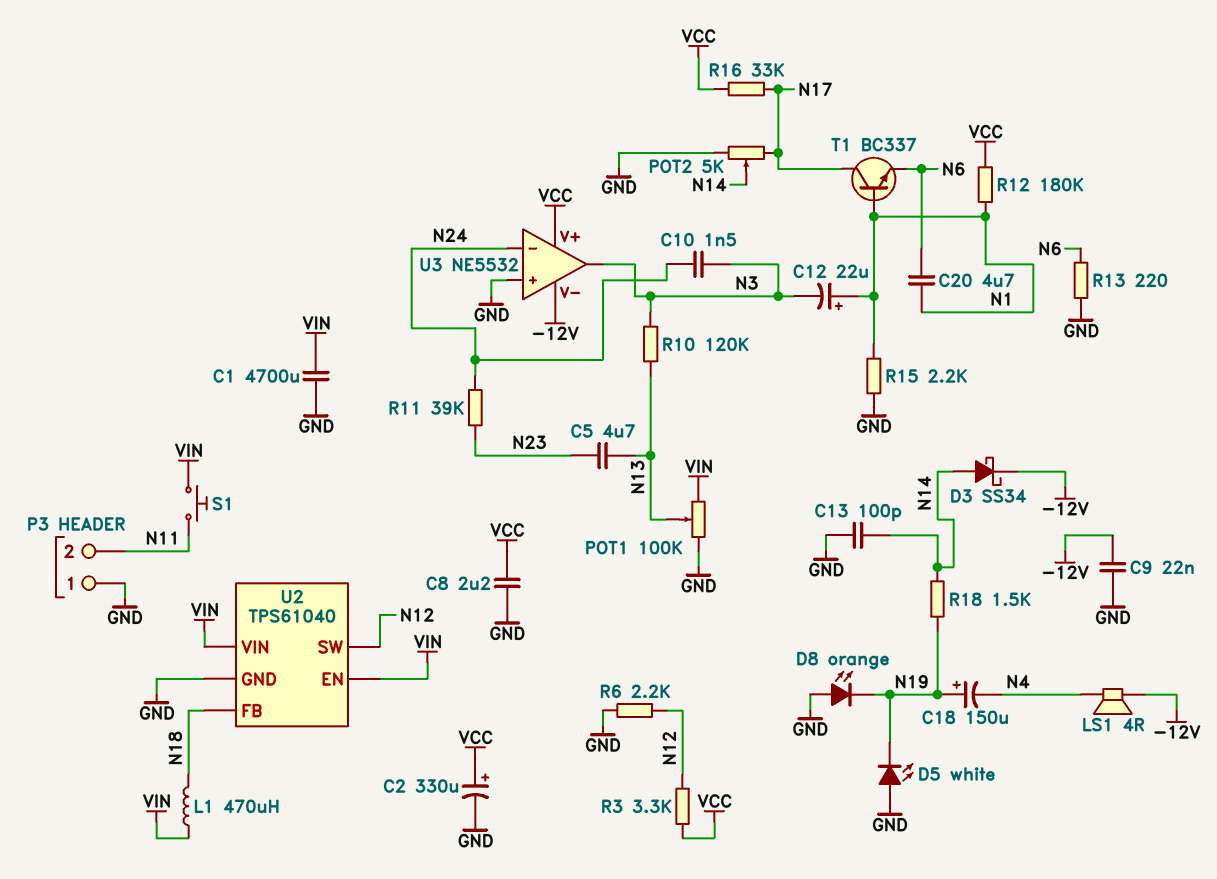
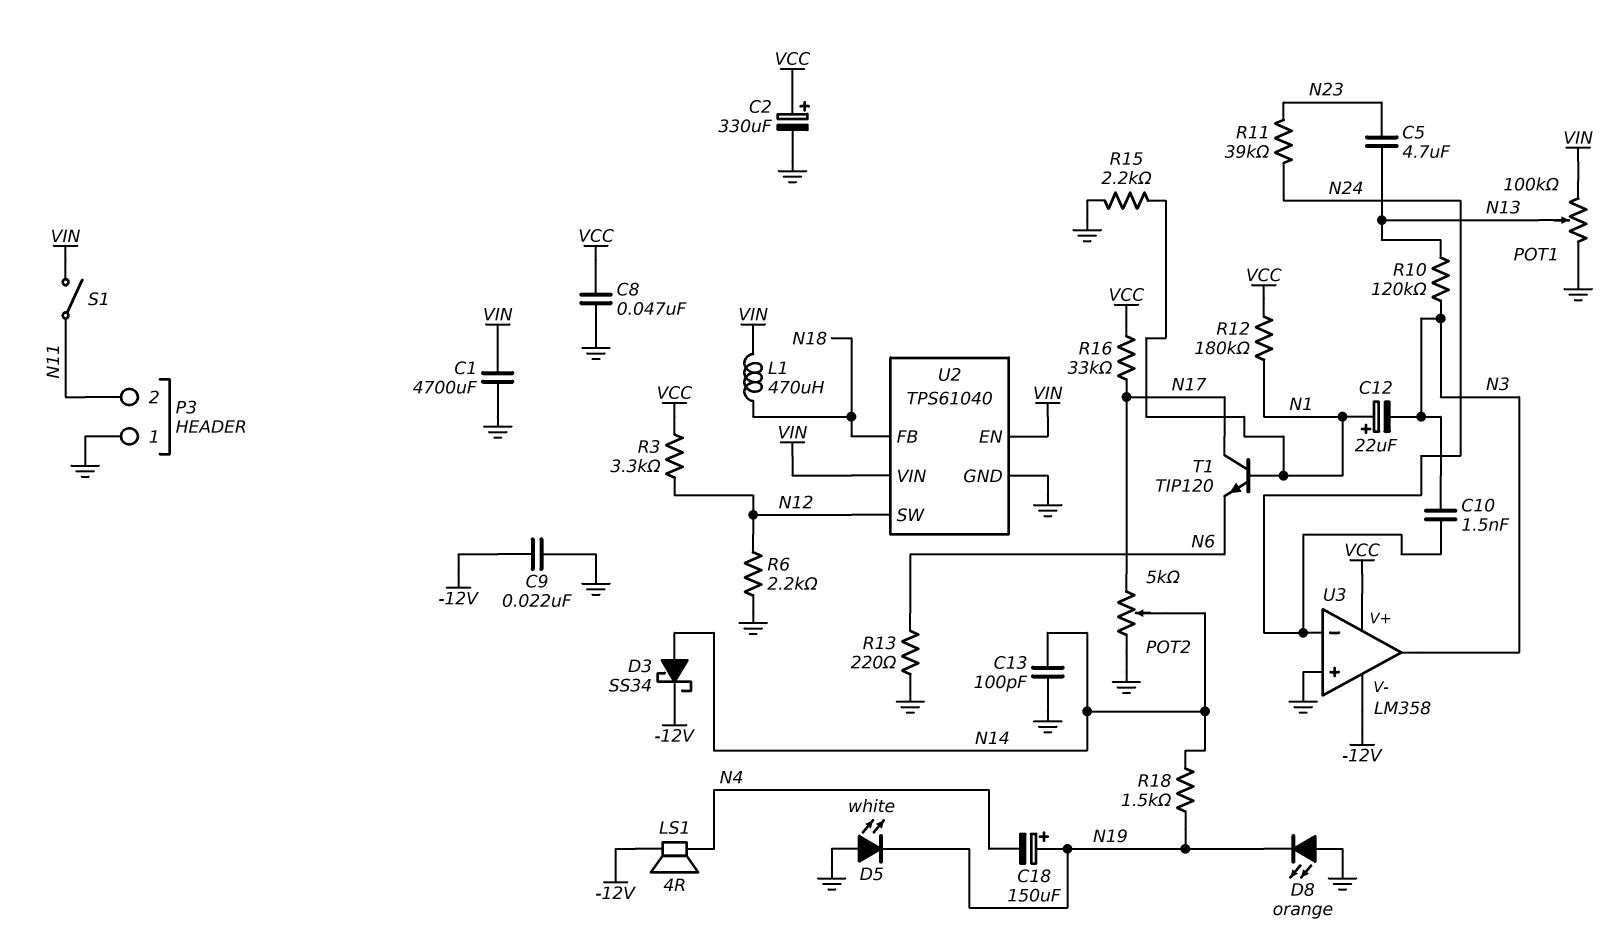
C8: 2.2uF (GND, VCC) -> 47nF (GND, VCC)
C20: 4.7uF (N1, N6) -> none
S1: button (N11, VIN) -> switch (N11, VIN)
T1: NPN BC337 (B N1, C N17, E N6) -> NPN TIP120 (B N1, C N17, E N6)
U3: NE5532 -> LM358

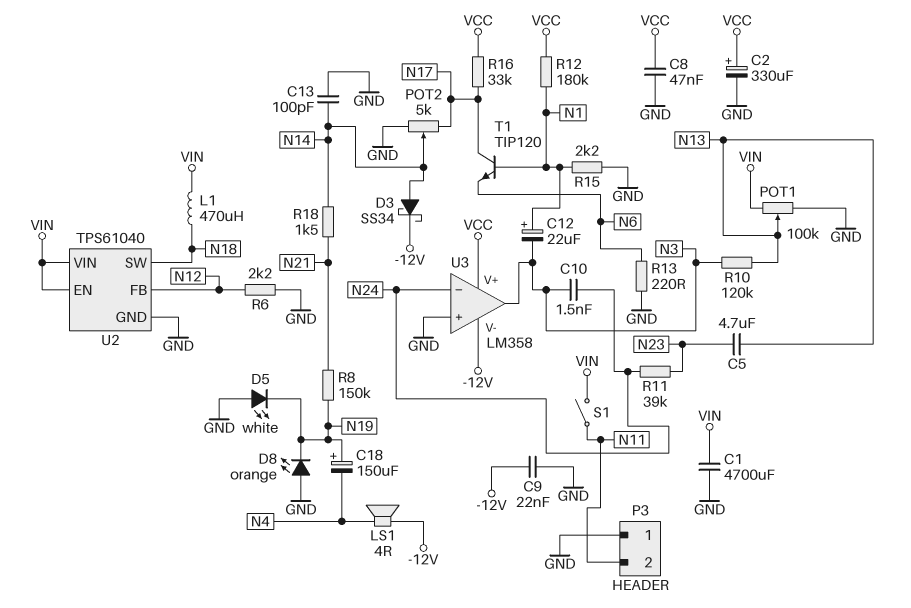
R3: 3.3k (N12, VCC) -> none
R8: none -> 150k (N19, N21)
R18: 1.5k (N14, N19) -> 1.5k (N14, N21)
U2 pin FB: N18 -> N12
U2 pin SW: N12 -> N18

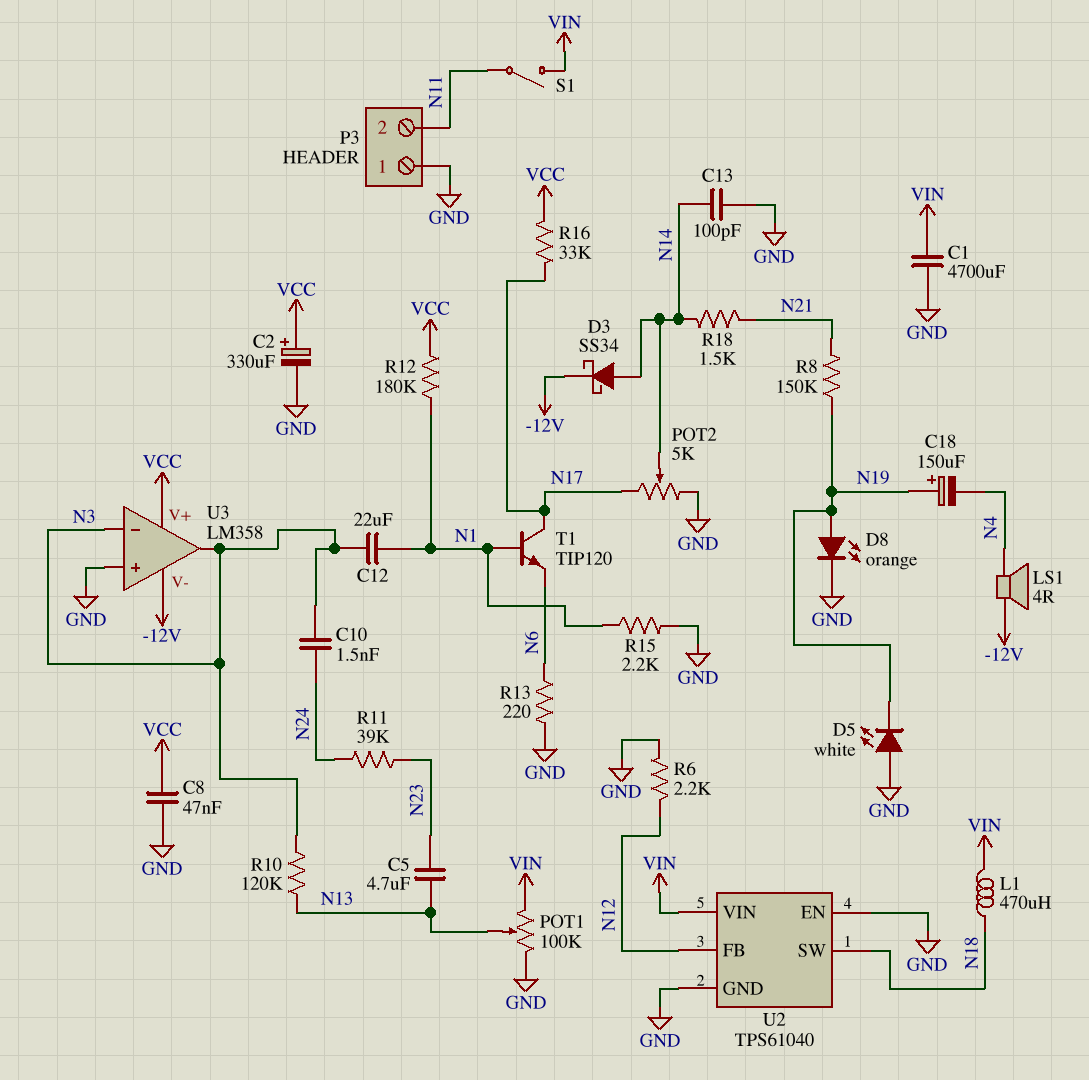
C9: 22nF (-12V, GND) -> none
C12: 22uF (plus N1, minus N3) -> 22uF (N1, N3)
D8: LED orange (A GND, K N19) -> LED orange (A N19, K GND)
U2 pin EN: VIN -> GND
U3 pin in-: N24 -> N3

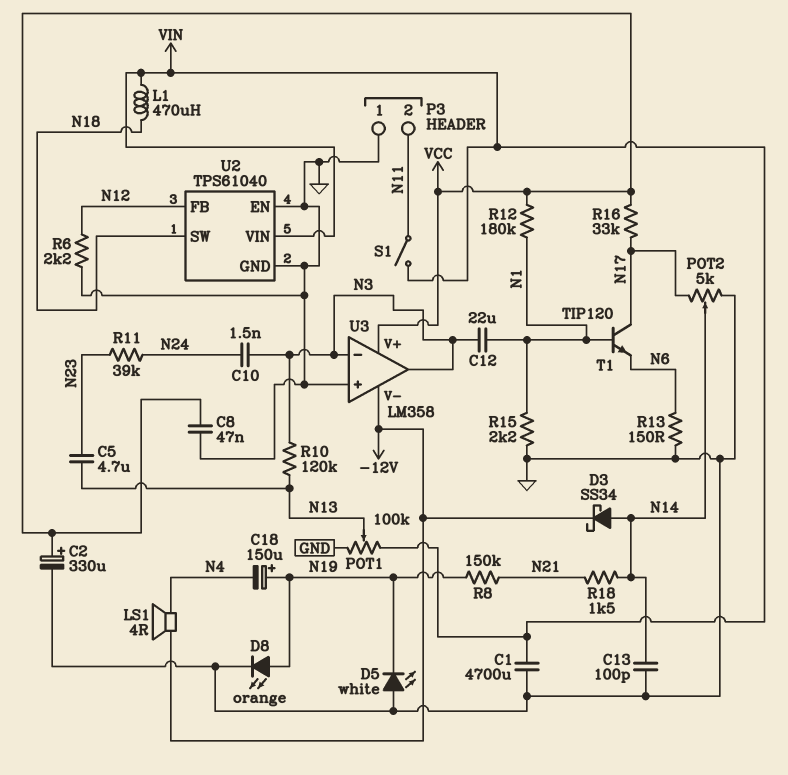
R13: 220 (GND, N6) -> 150 (GND, N6)

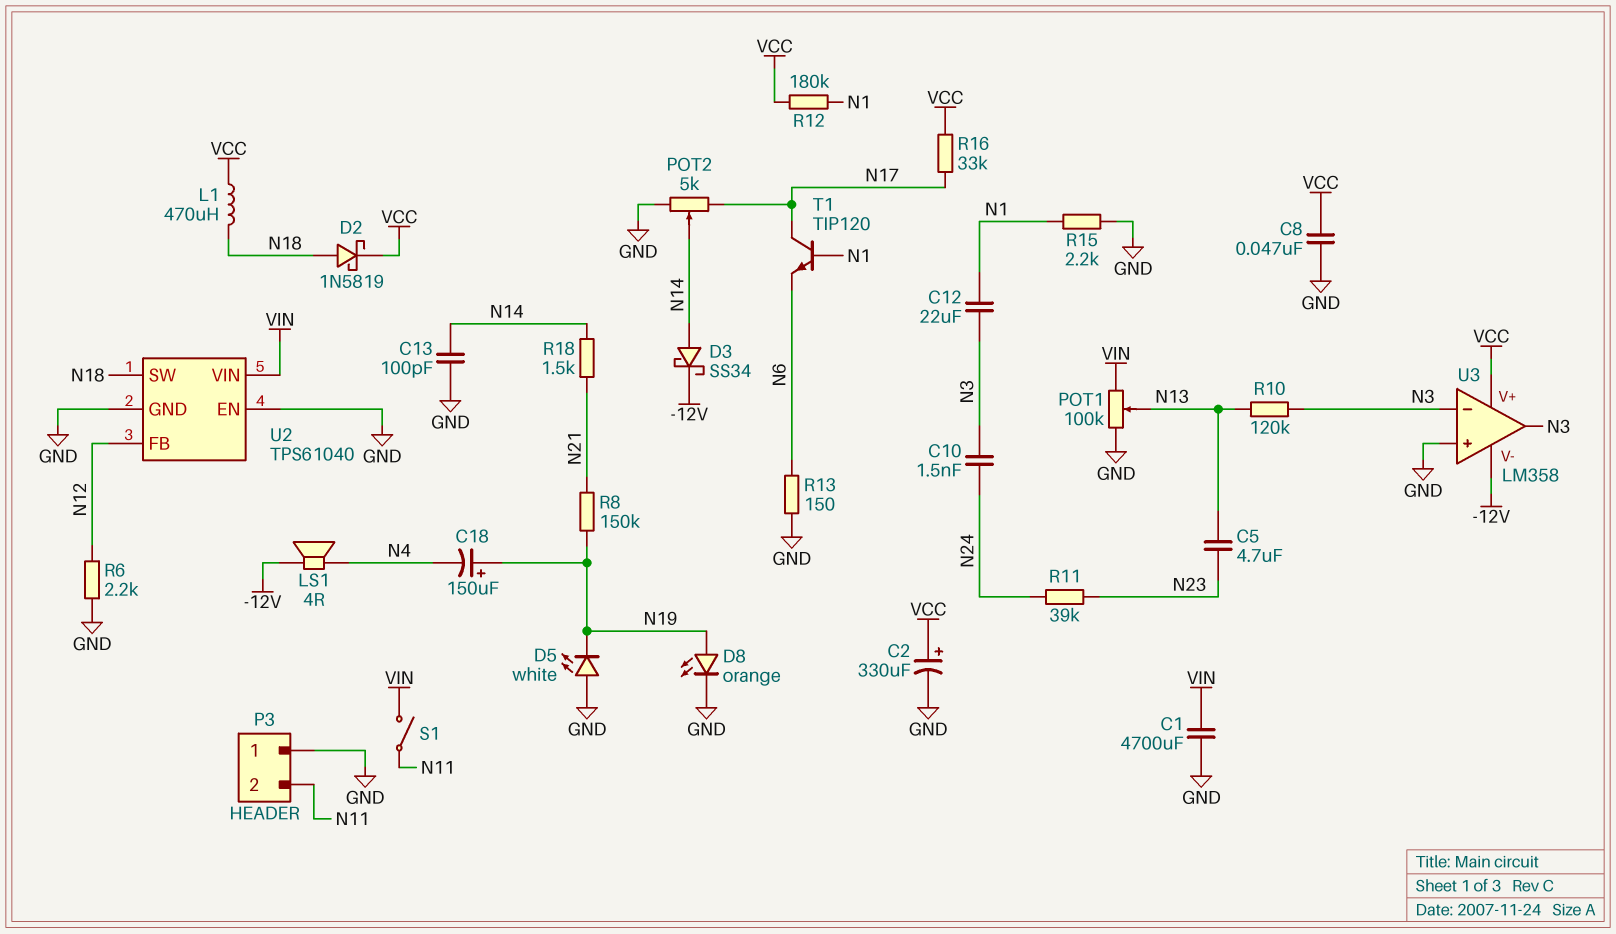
D2: none -> schottky 1N5819 (A N18, K VCC)
L1: 470uH (N18, VIN) -> 470uH (N18, VCC)

